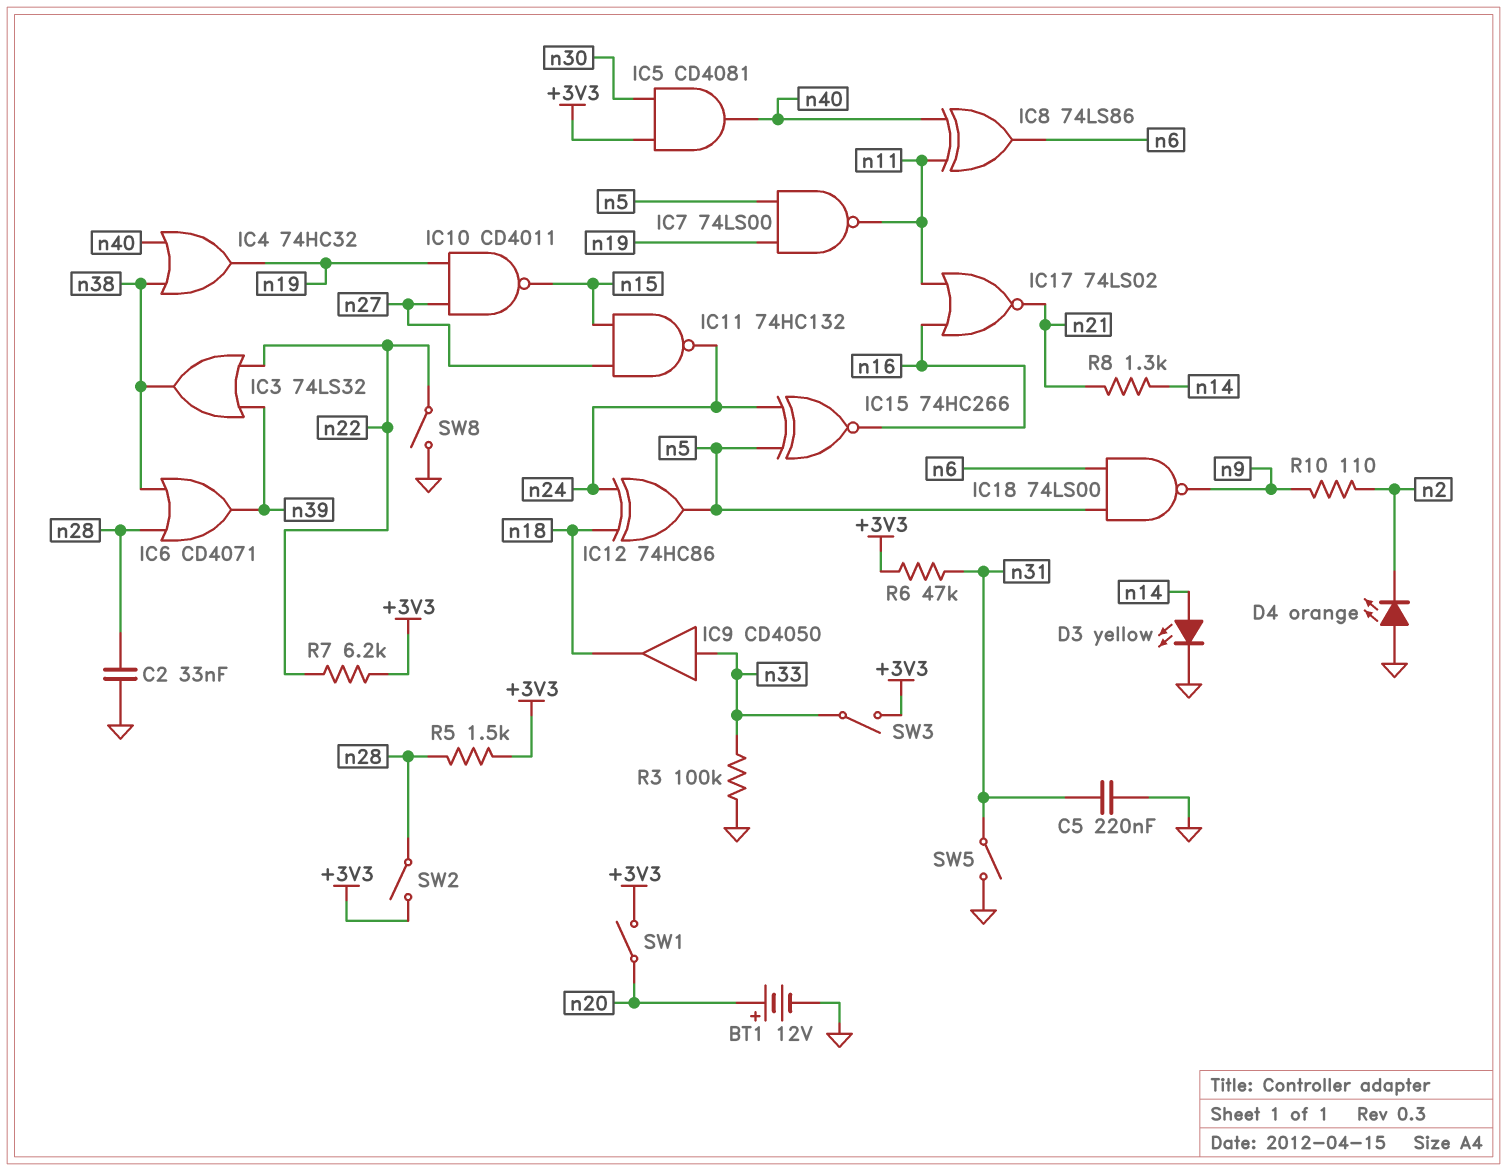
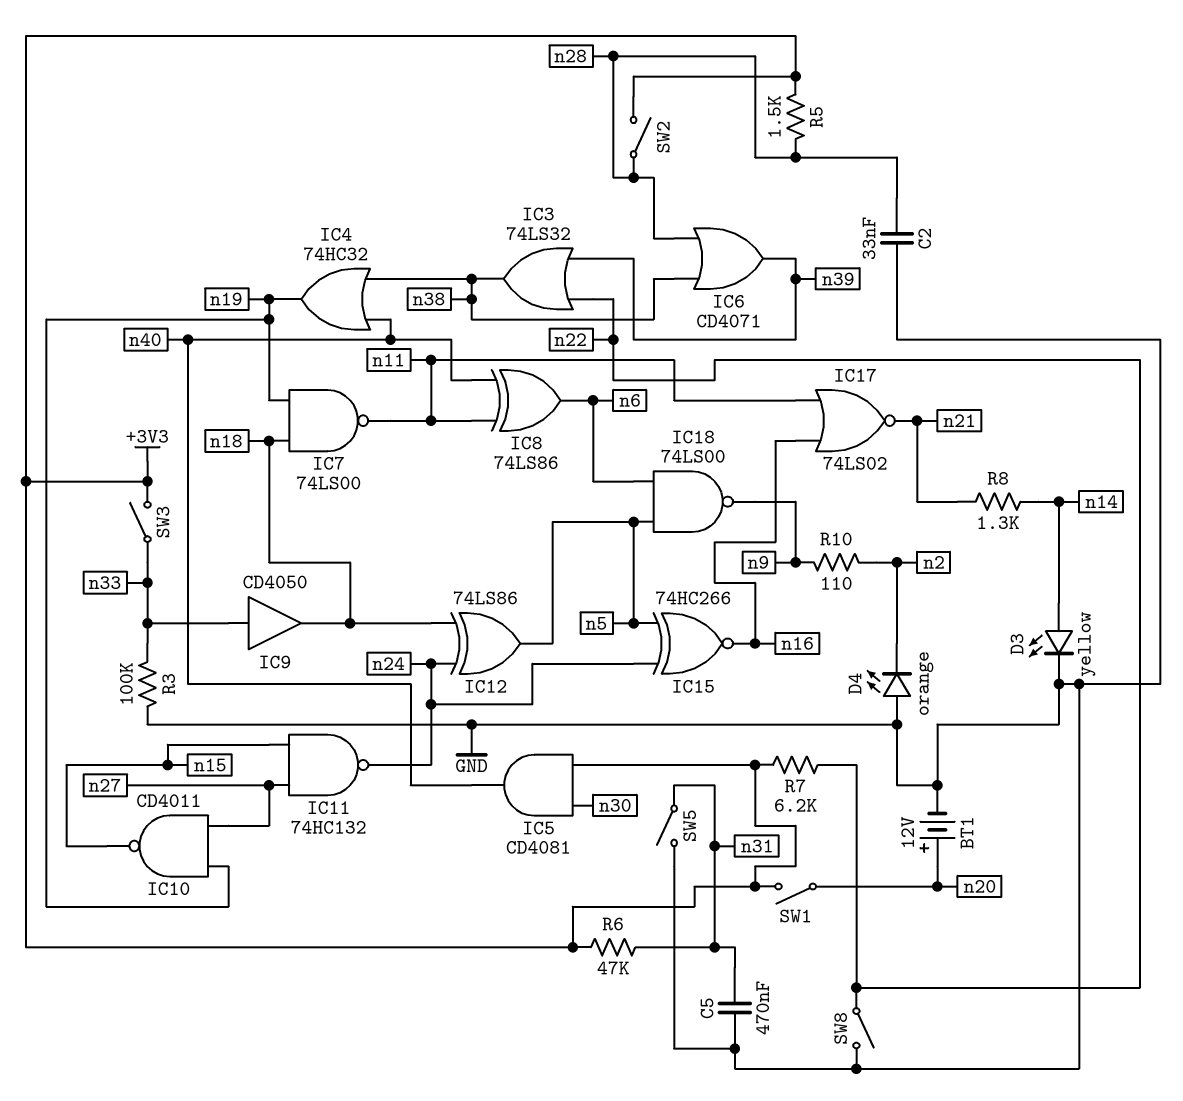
C5: 220nF (GND, n31) -> 470nF (GND, n31)
IC7: NAND 74LS00 (in n5, in n19, out n11) -> NAND 74LS00 (in n18, in n19, out n11)
IC12: XOR 74HC86 (in n18, in n24, out n5) -> XOR 74LS86 (in n18, in n24, out n5)

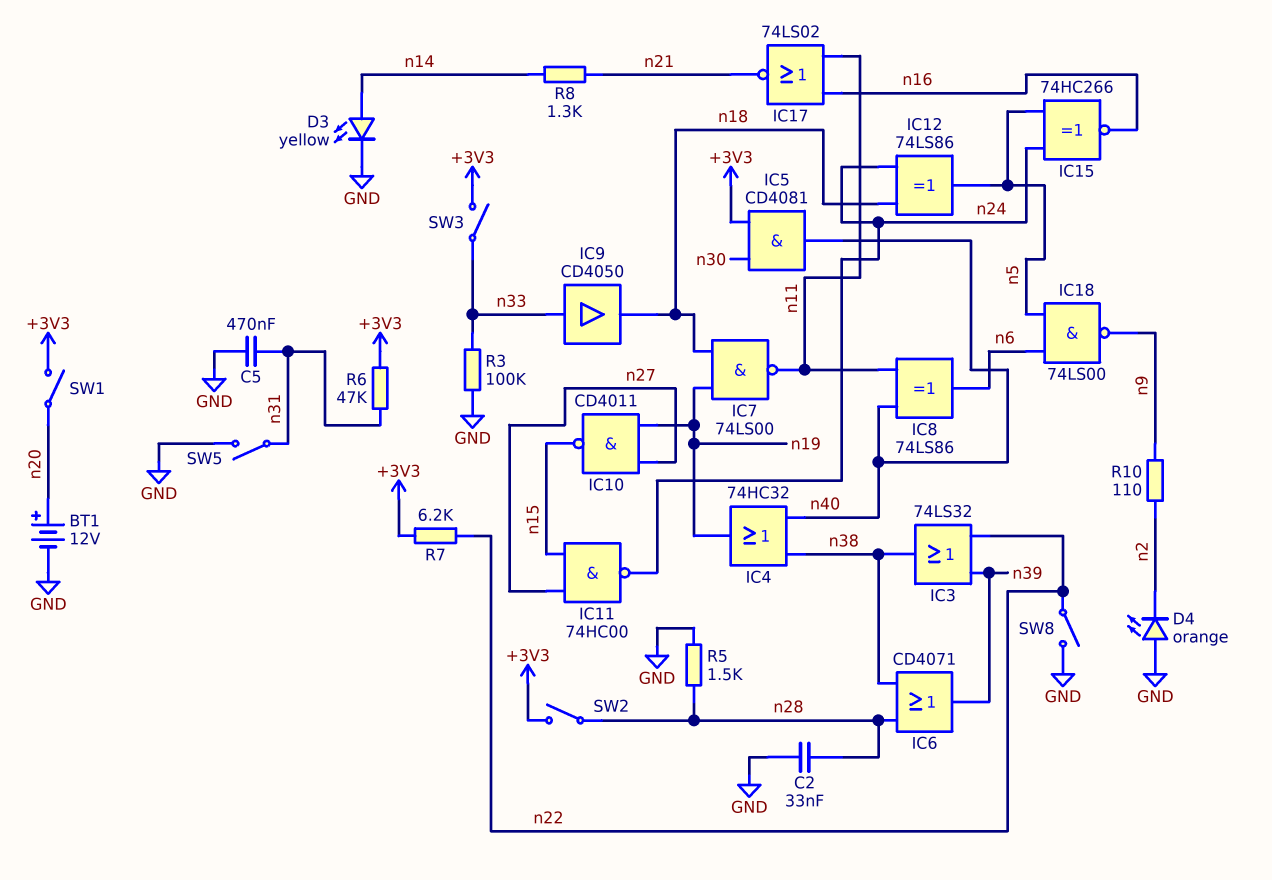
IC11: NAND 74HC132 (in n15, in n27, out n24) -> NAND 74HC00 (in n15, in n27, out n24)
R5: 1.5k (+3V3, n28) -> 1.5k (GND, n28)

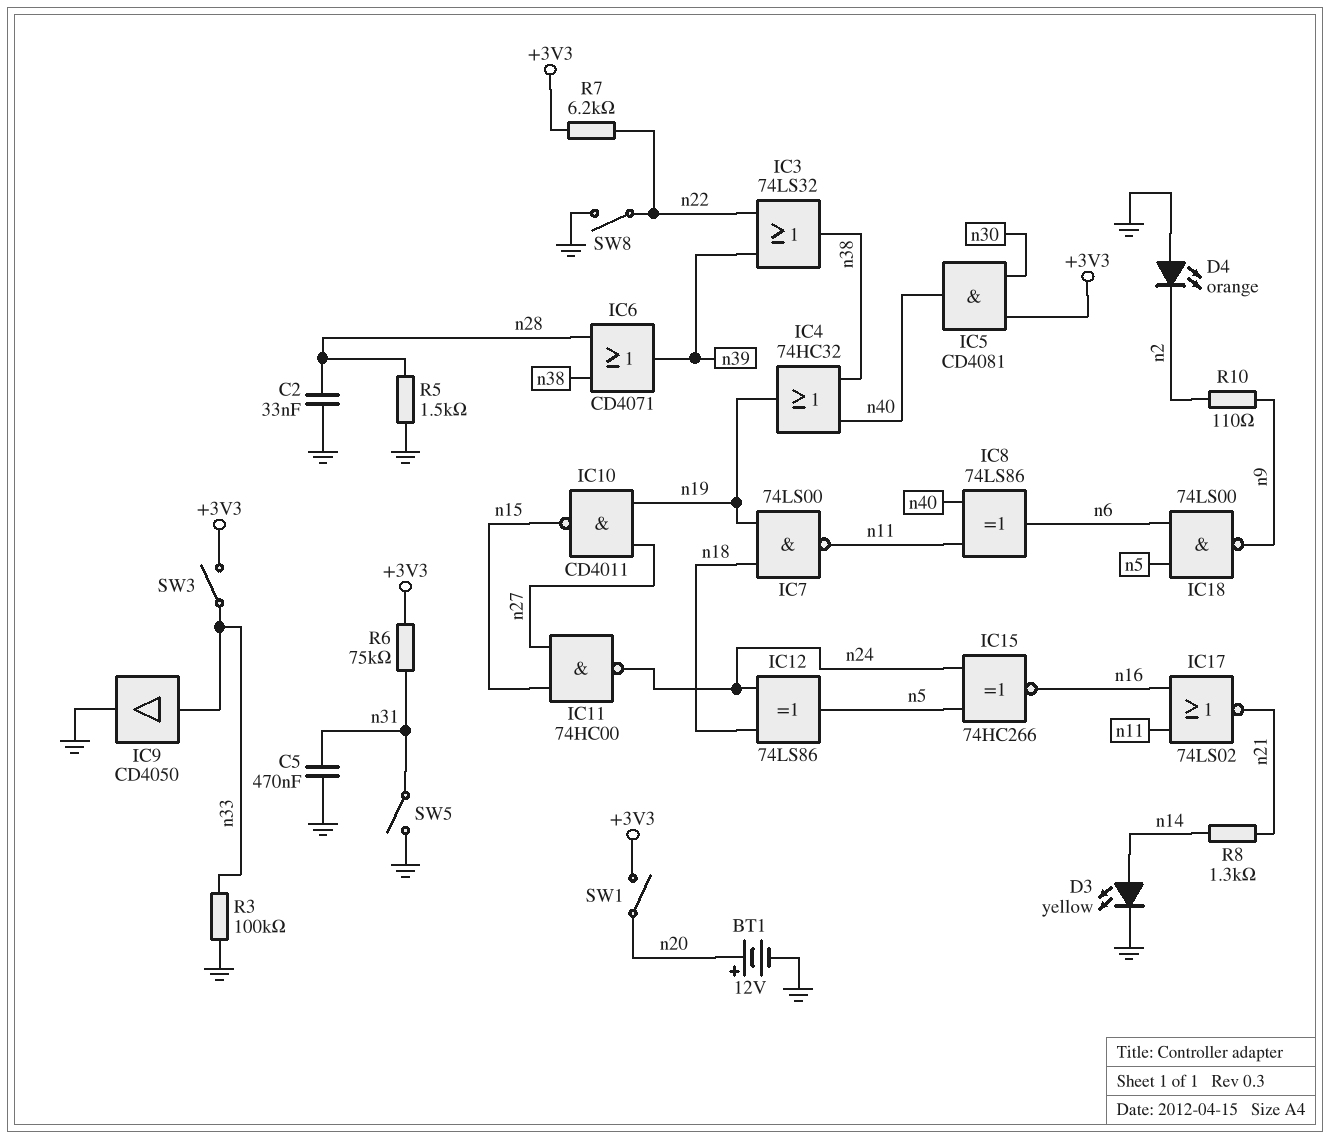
IC9: buffer CD4050 (in n33, out n18) -> buffer CD4050 (in n33, out GND)
R6: 47k (+3V3, n31) -> 75k (+3V3, n31)
SW2: switch (+3V3, n28) -> none

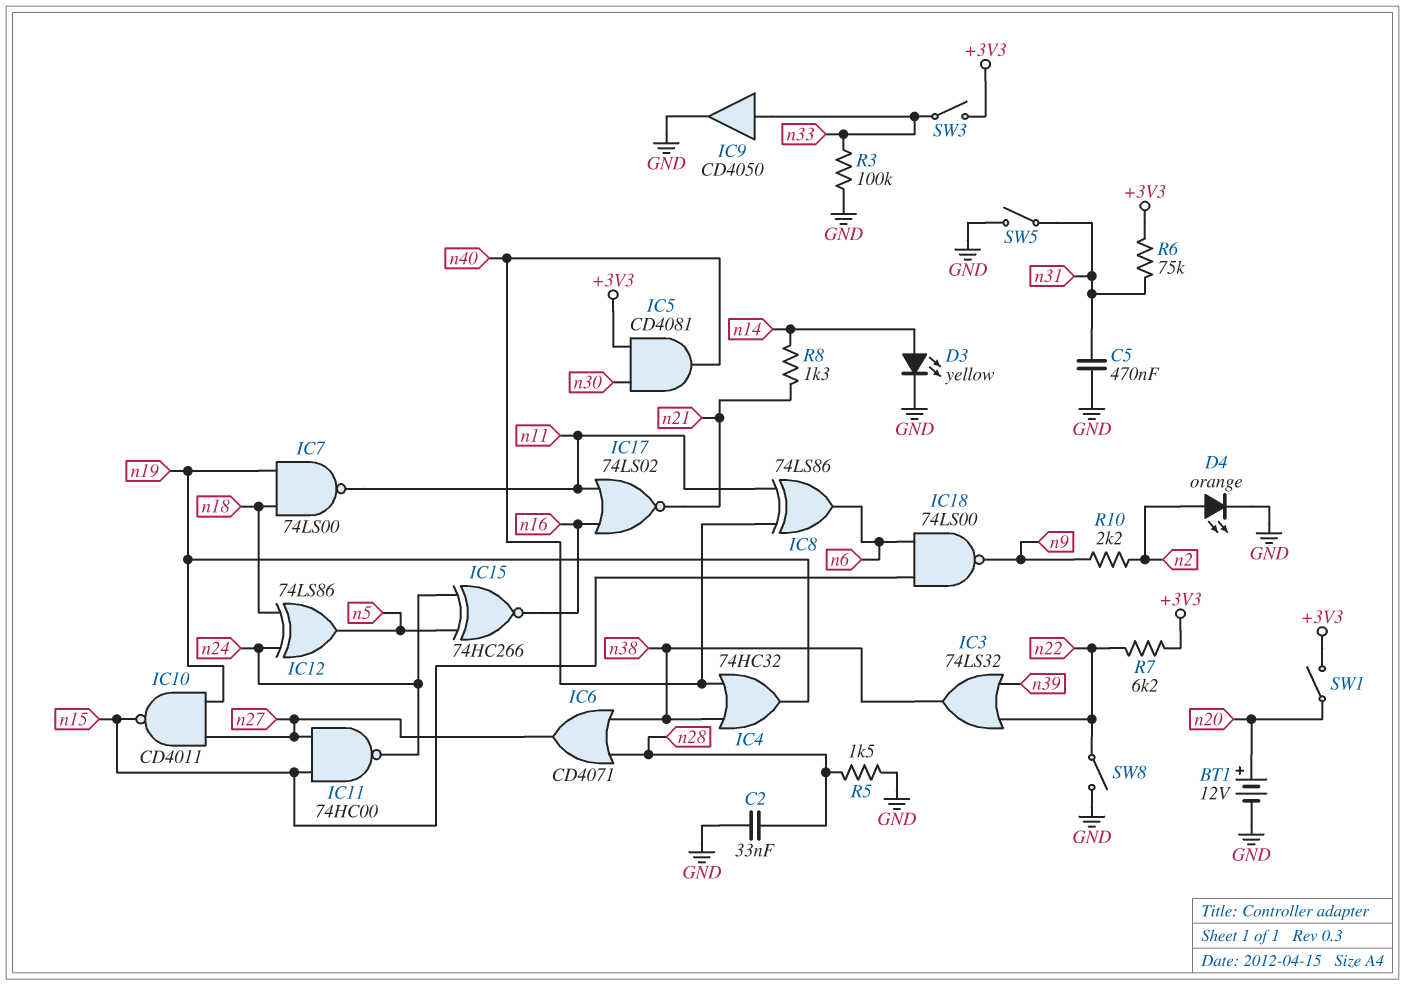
D4: LED orange (A GND, K n2) -> LED orange (A n2, K GND)
IC6: OR CD4071 (in n28, in n38, out n39) -> OR CD4071 (in n28, in n38, out n27)
IC18: NAND 74LS00 (in n5, in n6, out n9) -> NAND 74LS00 (in n6, in n15, out n9)
R10: 110 (n2, n9) -> 2.2k (n2, n9)

